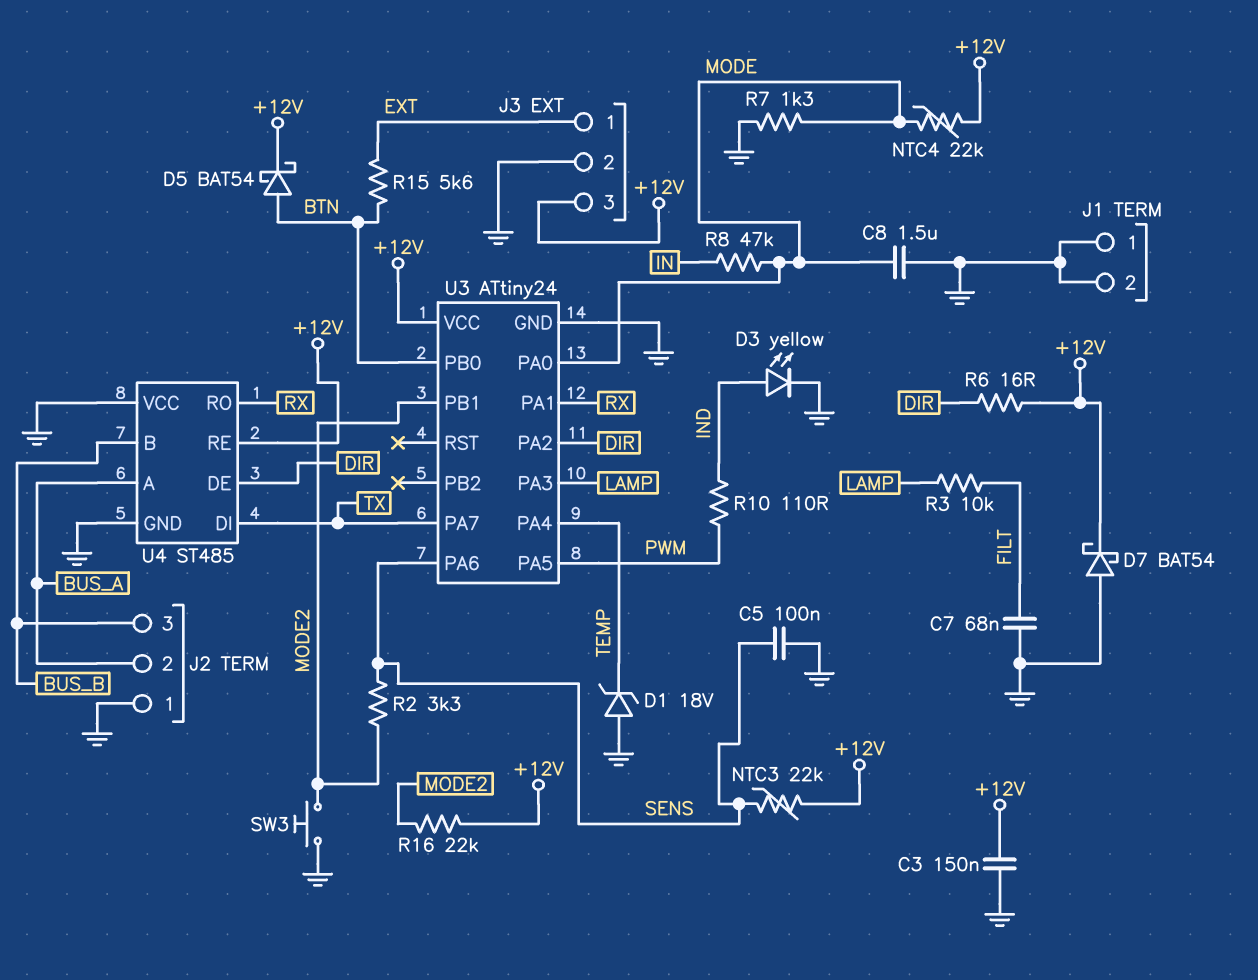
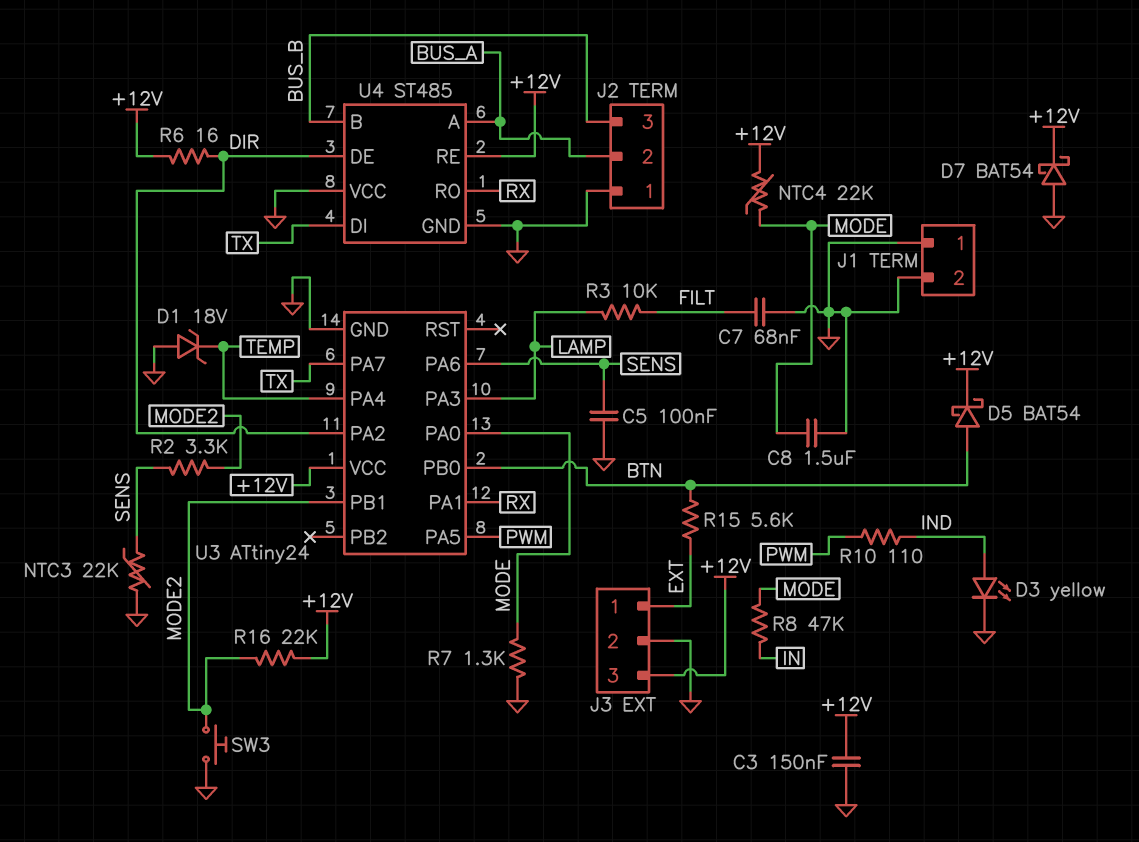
NTC3: 22k (+12V, SENS) -> 22k (GND, SENS)

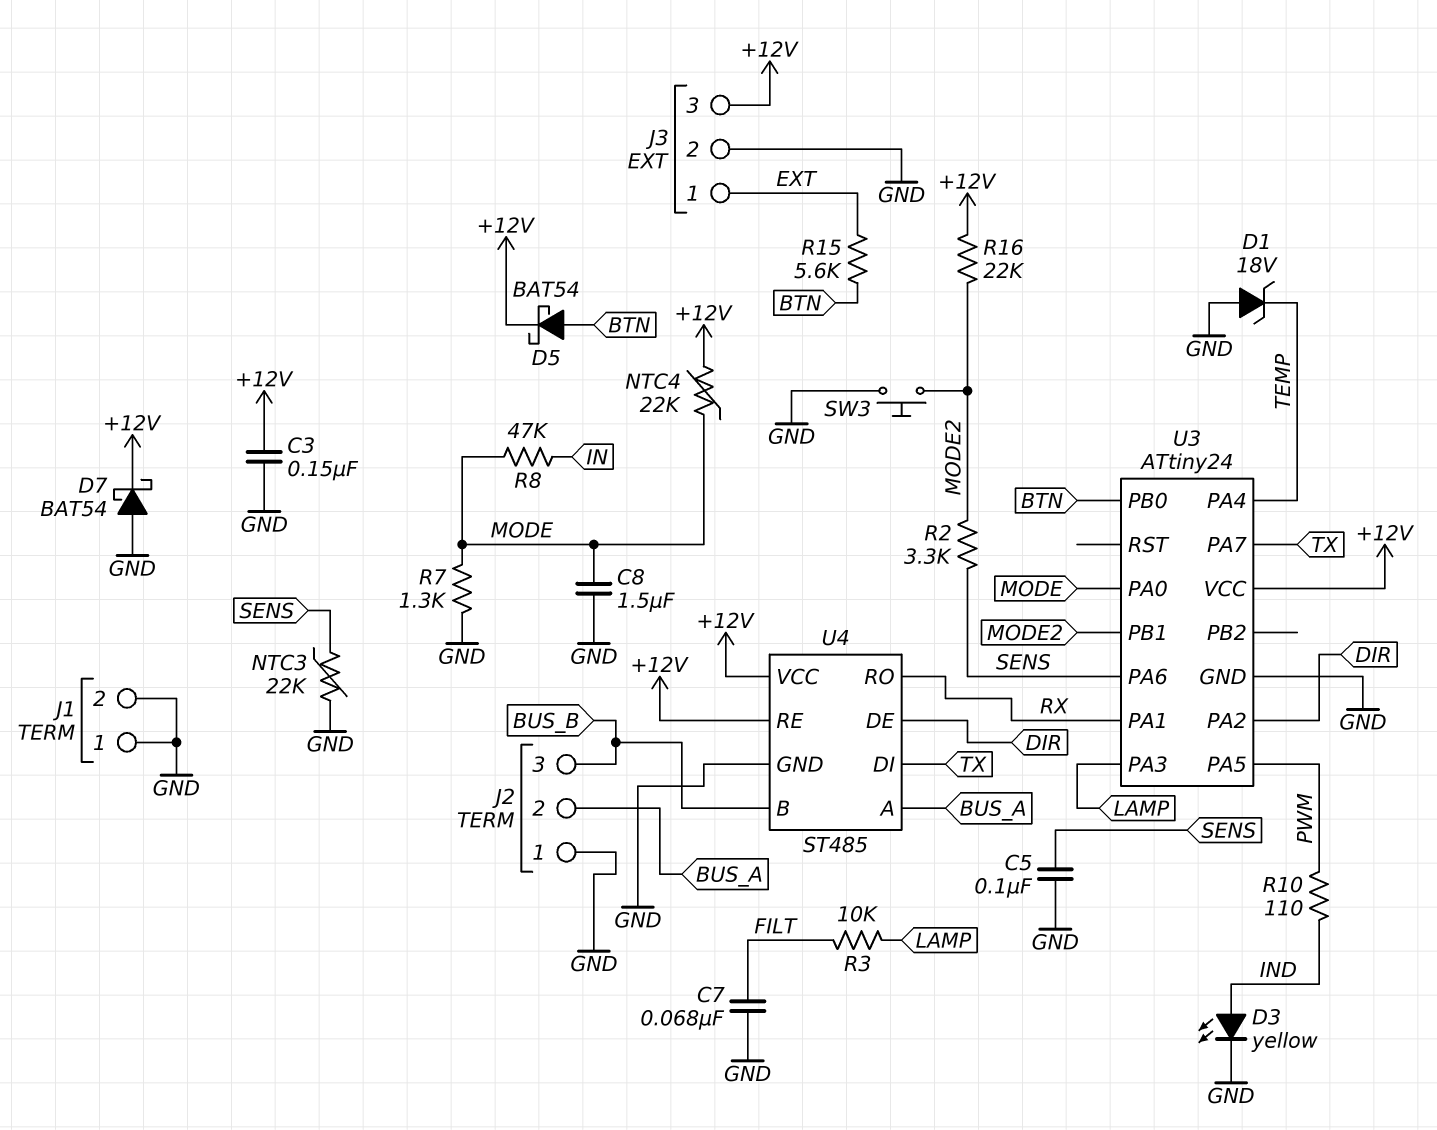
R6: 16 (+12V, DIR) -> none
U4 pin VCC: GND -> +12V

